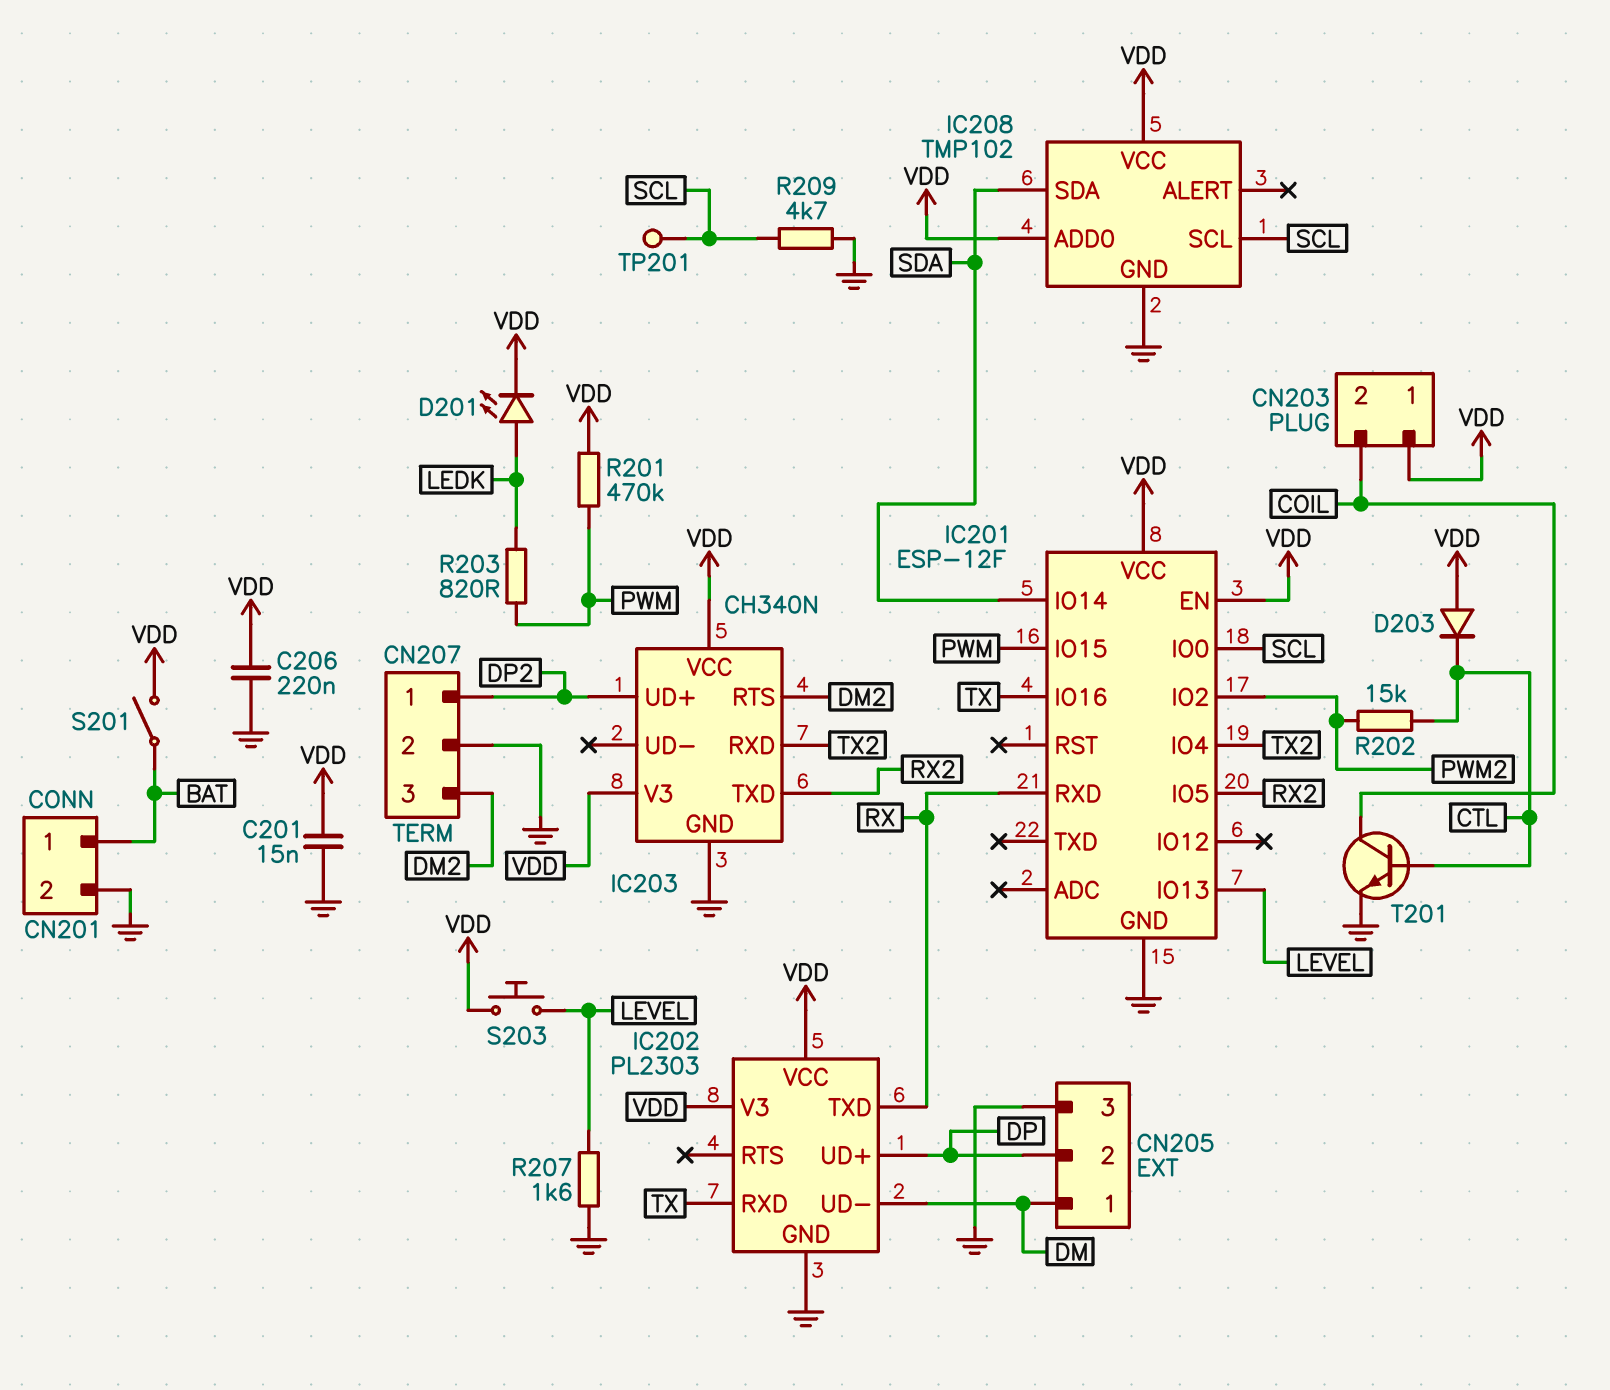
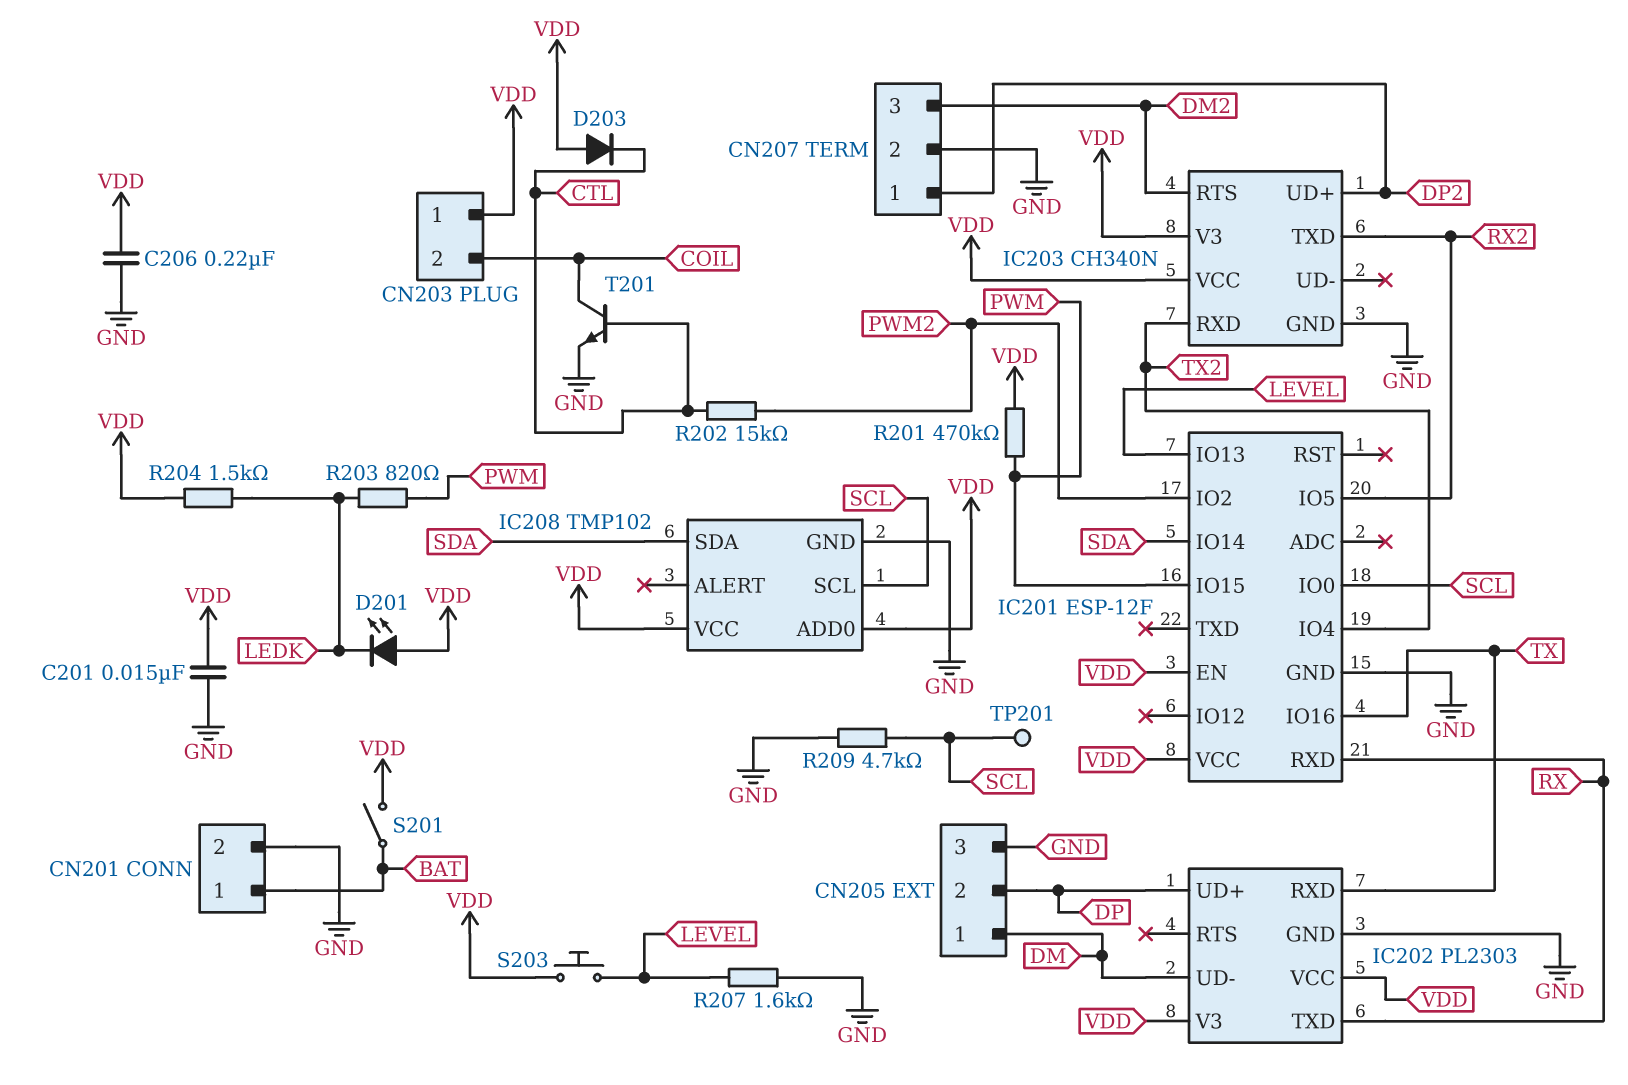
D201: LED (A LEDK, K VDD) -> LED (A VDD, K LEDK)
R204: none -> 1.5k (LEDK, VDD)

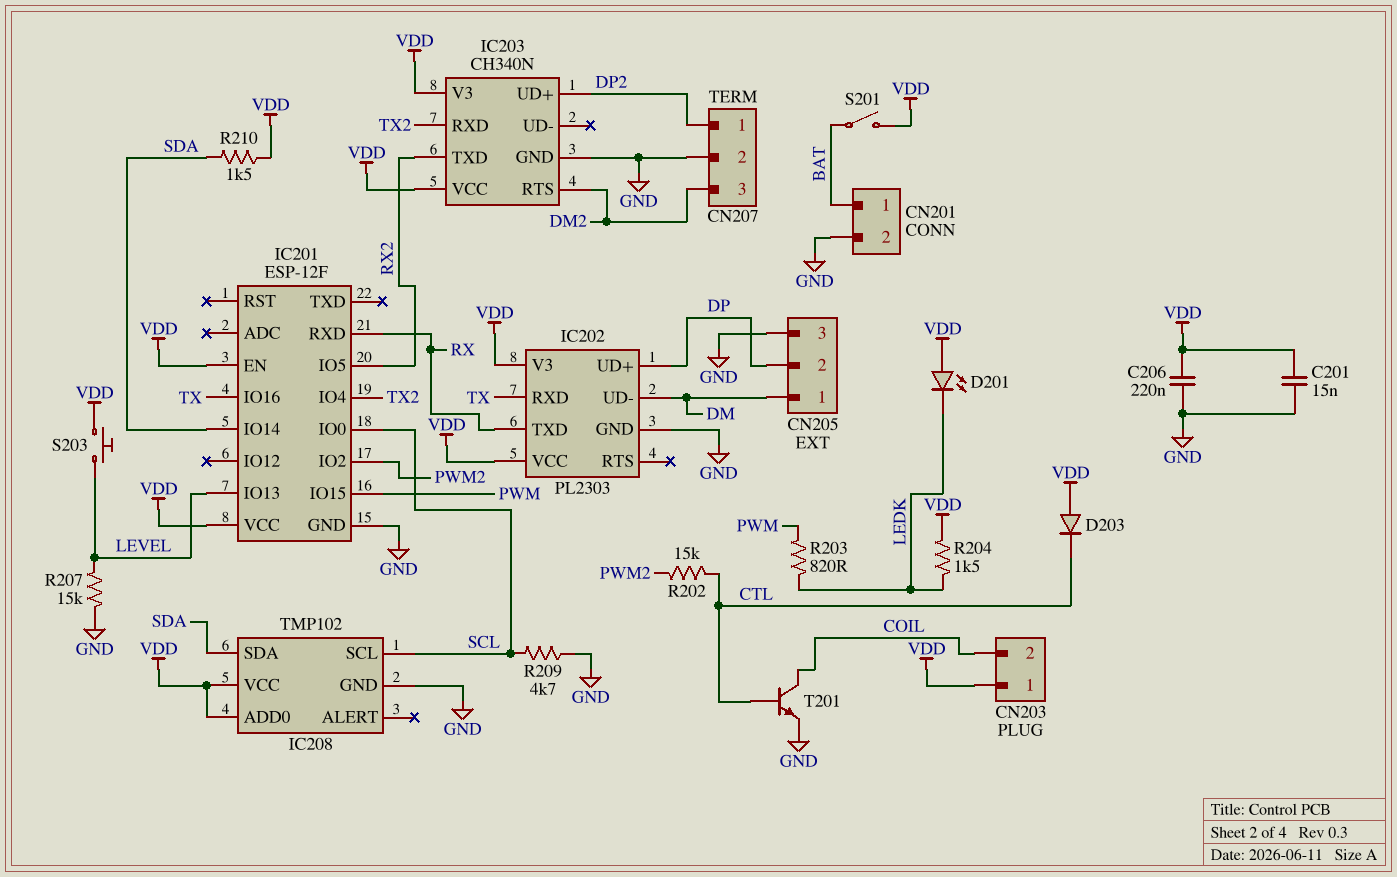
R201: 470k (PWM, VDD) -> none
R207: 1.6k (GND, LEVEL) -> 15k (GND, LEVEL)
R210: none -> 1.5k (SDA, VDD)
TP201: test point (SCL) -> none

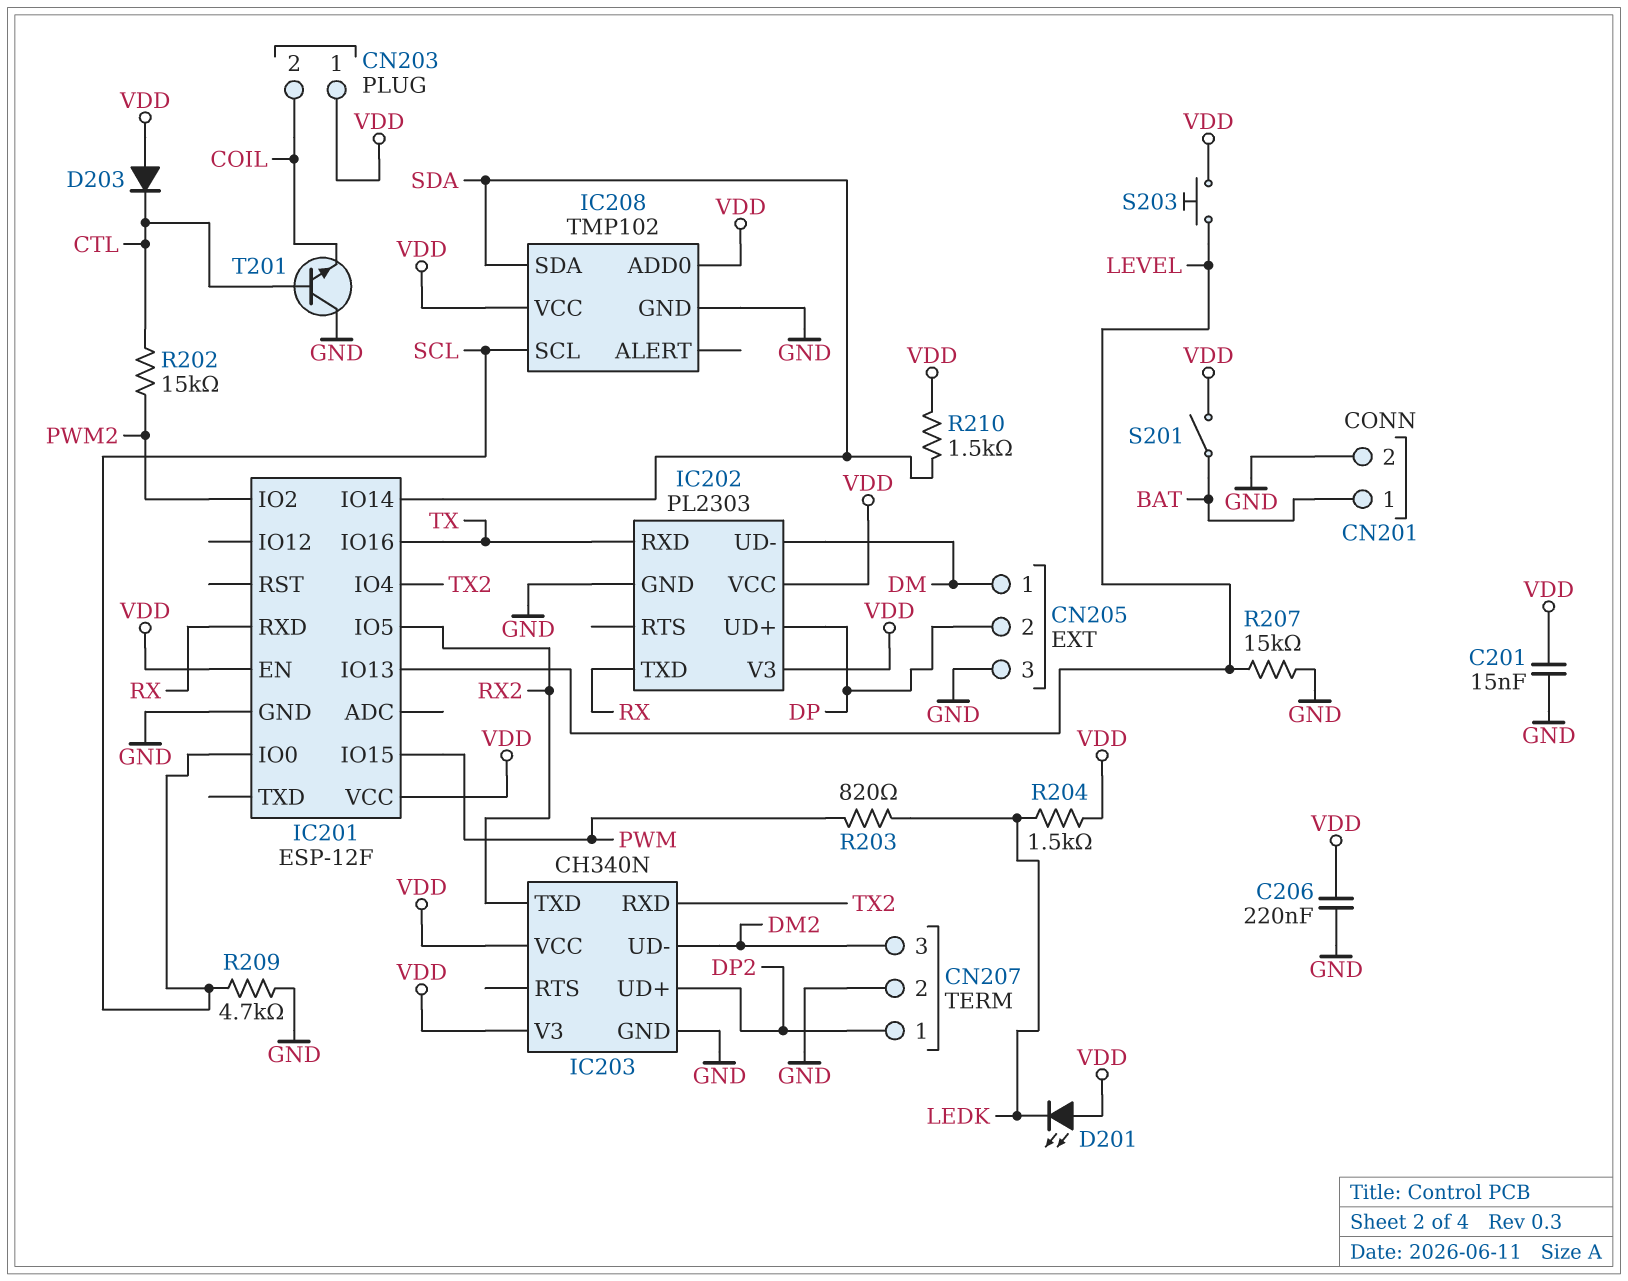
IC203 pin RTS: DM2 -> none
IC203 pin UD-: none -> DM2
T201: NPN (B CTL, C COIL, E GND) -> NPN (B CTL, C GND, E COIL)

